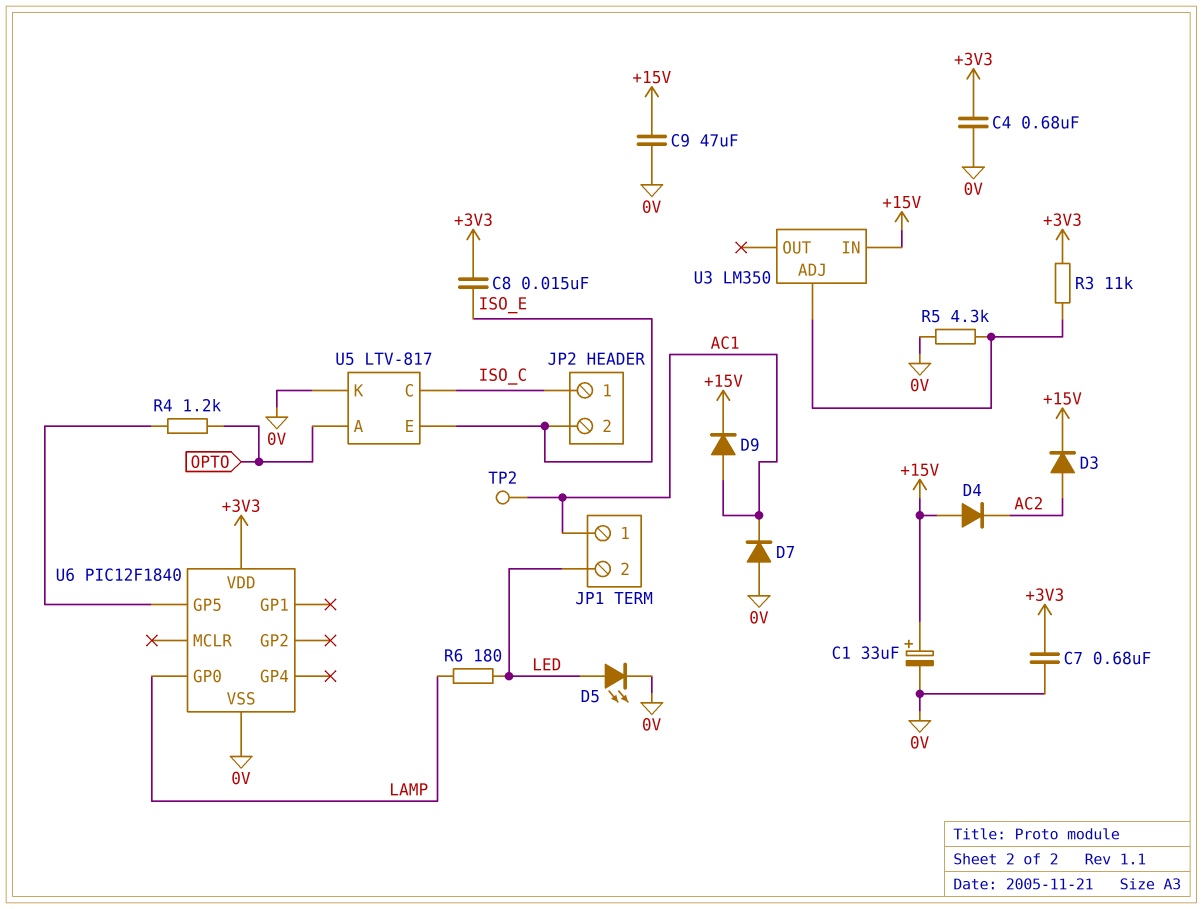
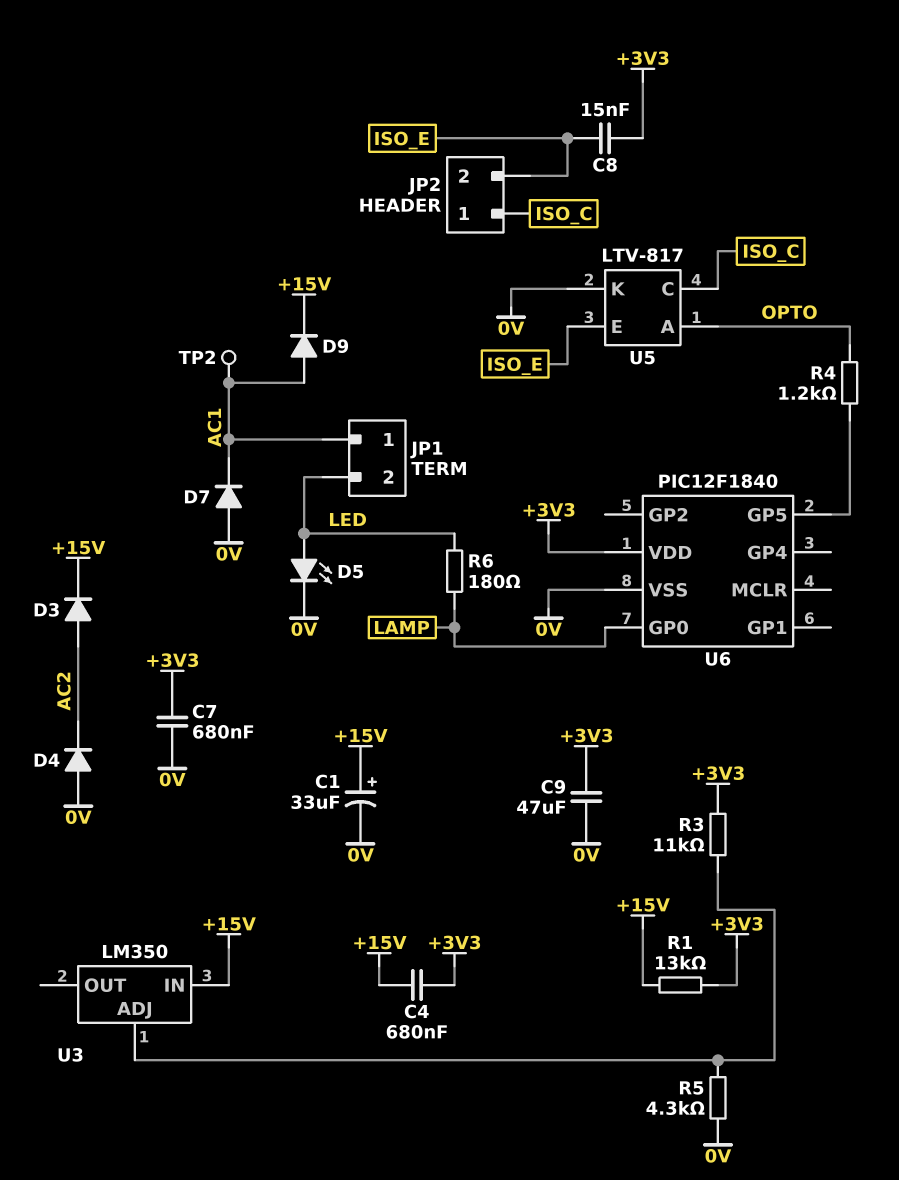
C4: 680nF (+3V3, 0V) -> 680nF (+3V3, +15V)
C9: 47uF (+15V, 0V) -> 47uF (+3V3, 0V)
D4: diode (A +15V, K AC2) -> diode (A 0V, K AC2)
R1: none -> 13k (+3V3, +15V)

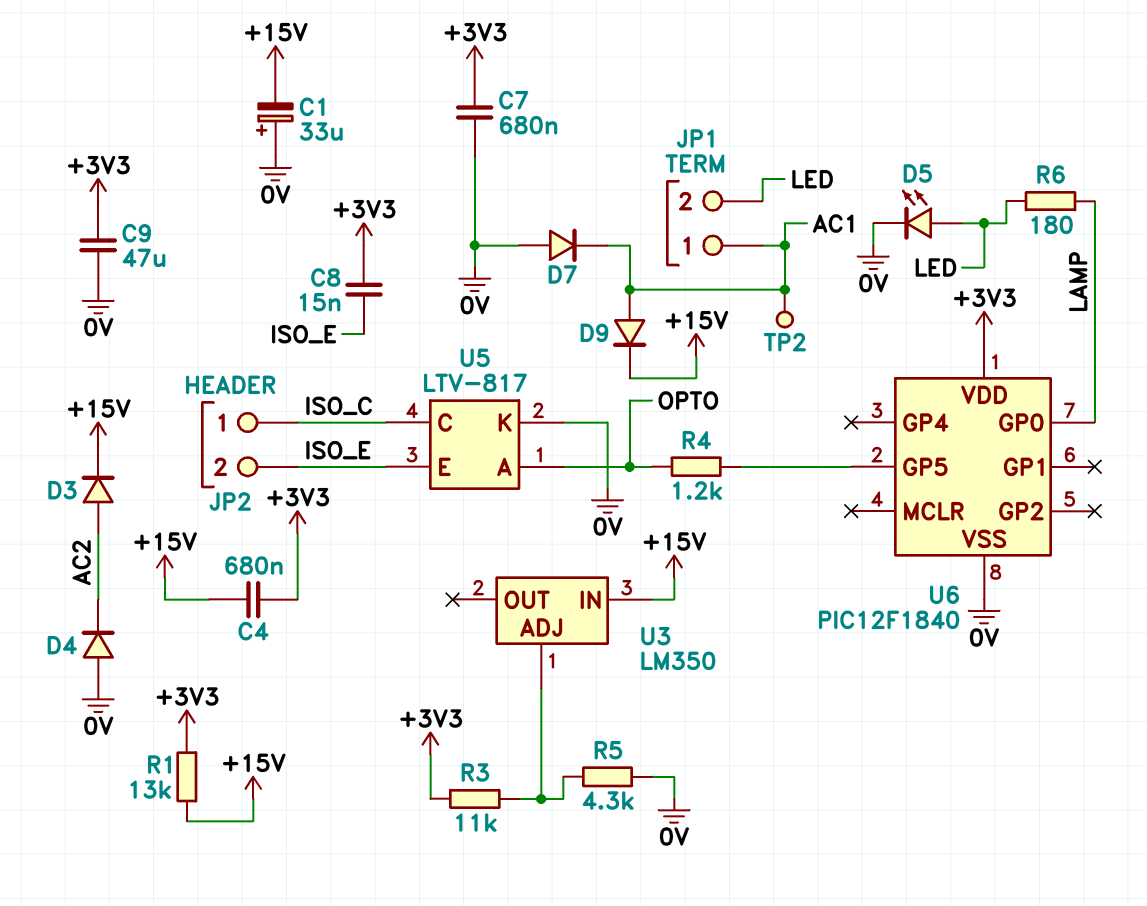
C1: 33uF (plus +15V, minus 0V) -> 33uF (plus 0V, minus +15V)

